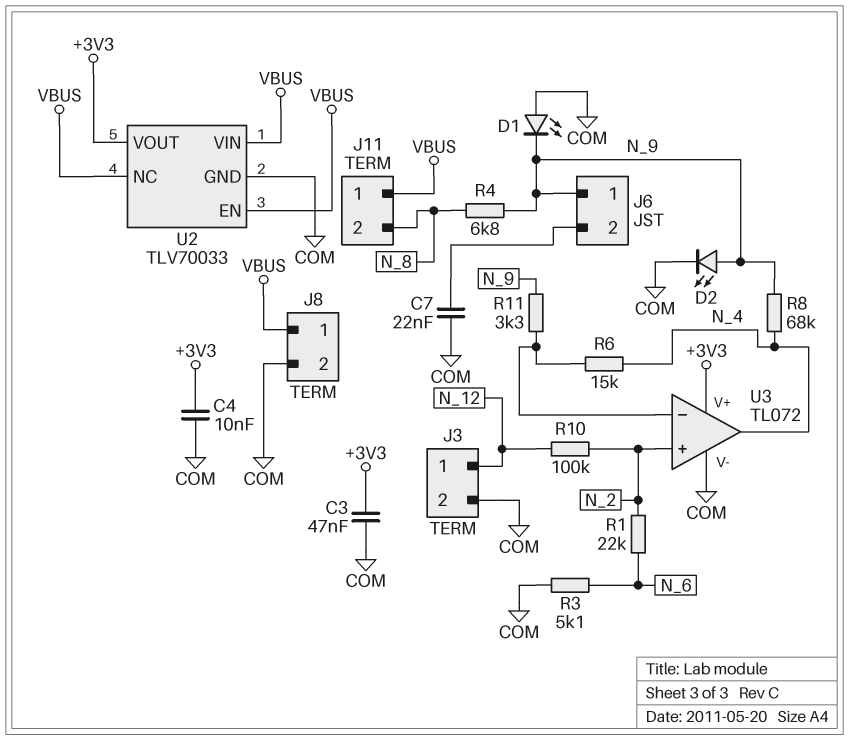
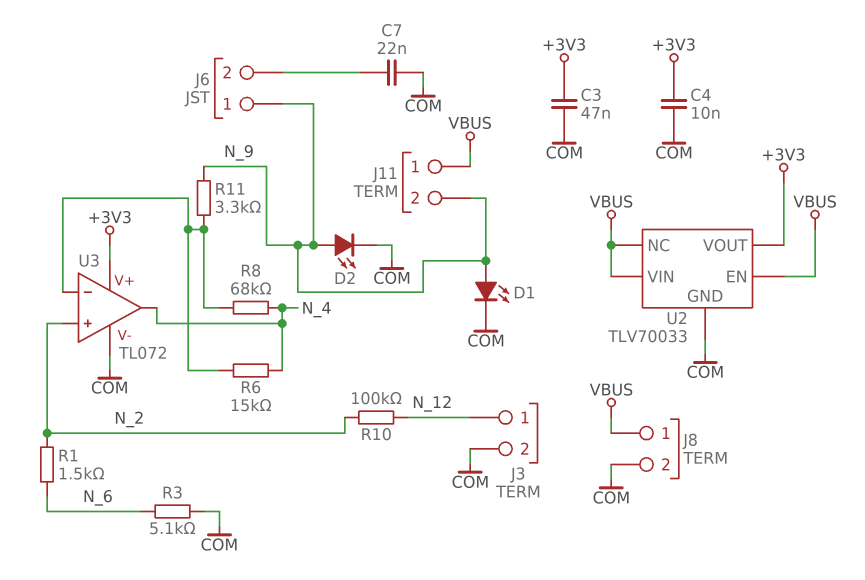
D1: LED (A COM, K N_9) -> LED (A N_9, K COM)
J11 pin 2: N_8 -> N_9
R1: 22k (N_2, N_6) -> 1.5k (N_2, N_6)
R4: 6.8k (N_8, N_9) -> none
R8: 68k (N_4, N_9) -> 68k (N_4, U3/in-)

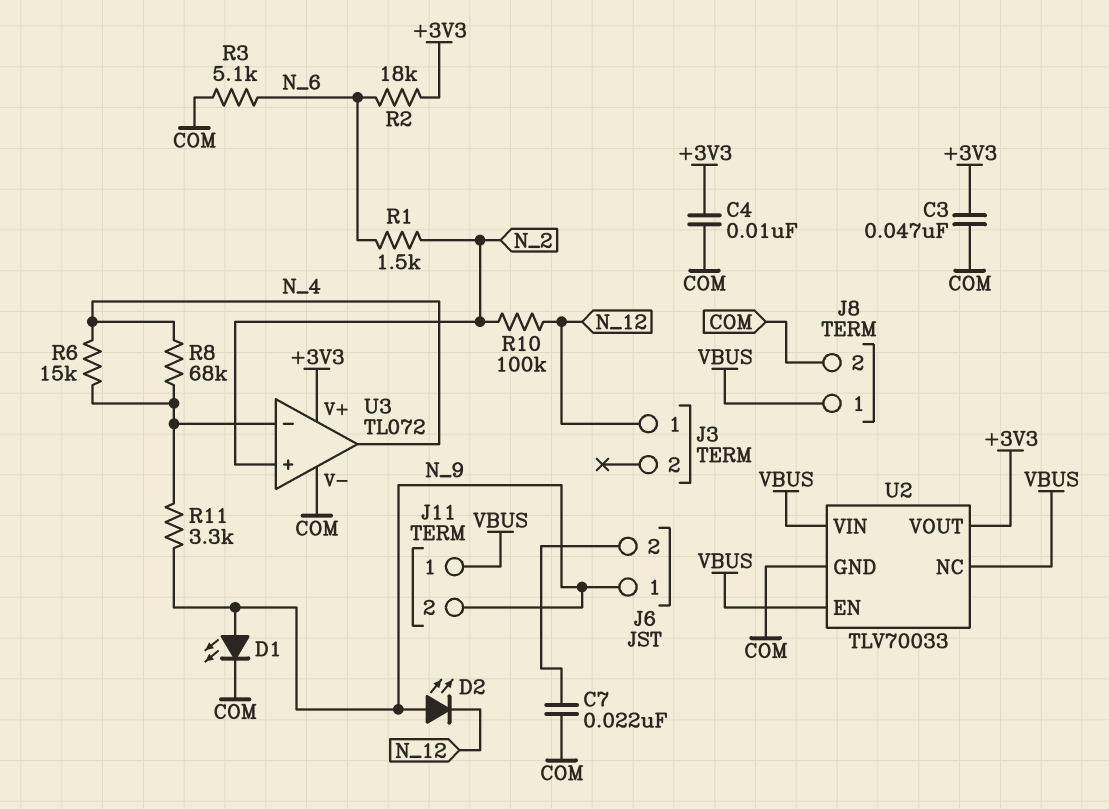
D2: LED (A N_9, K COM) -> LED (A N_9, K N_12)
J3 pin 2: COM -> none
R2: none -> 18k (+3V3, N_6)

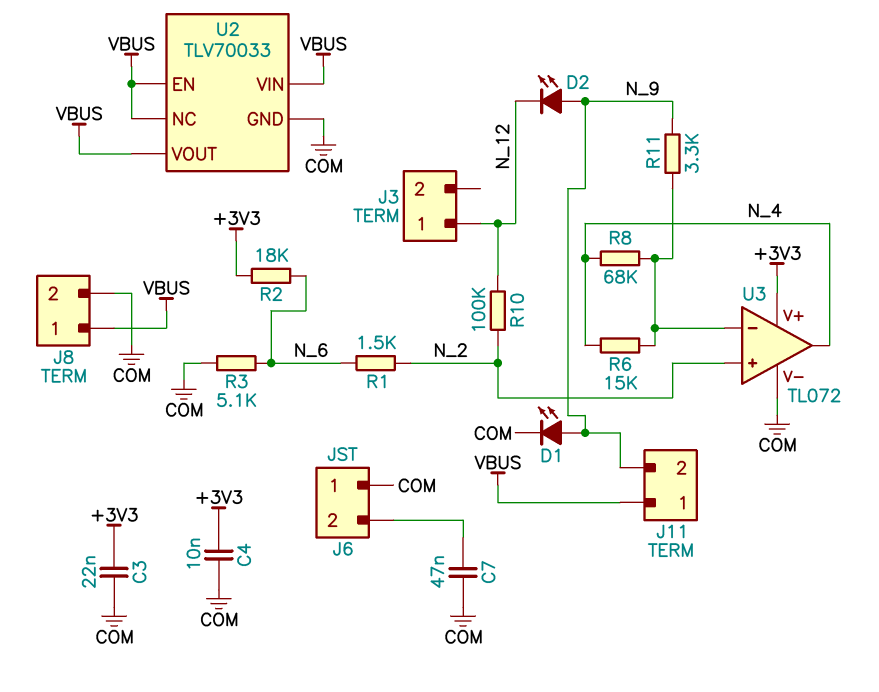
C3: 47nF (+3V3, COM) -> 22nF (+3V3, COM)
C7: 22nF (COM, J6/2) -> 47nF (COM, J6/2)
J6 pin 1: N_9 -> COM
U2 pin VOUT: +3V3 -> VBUS

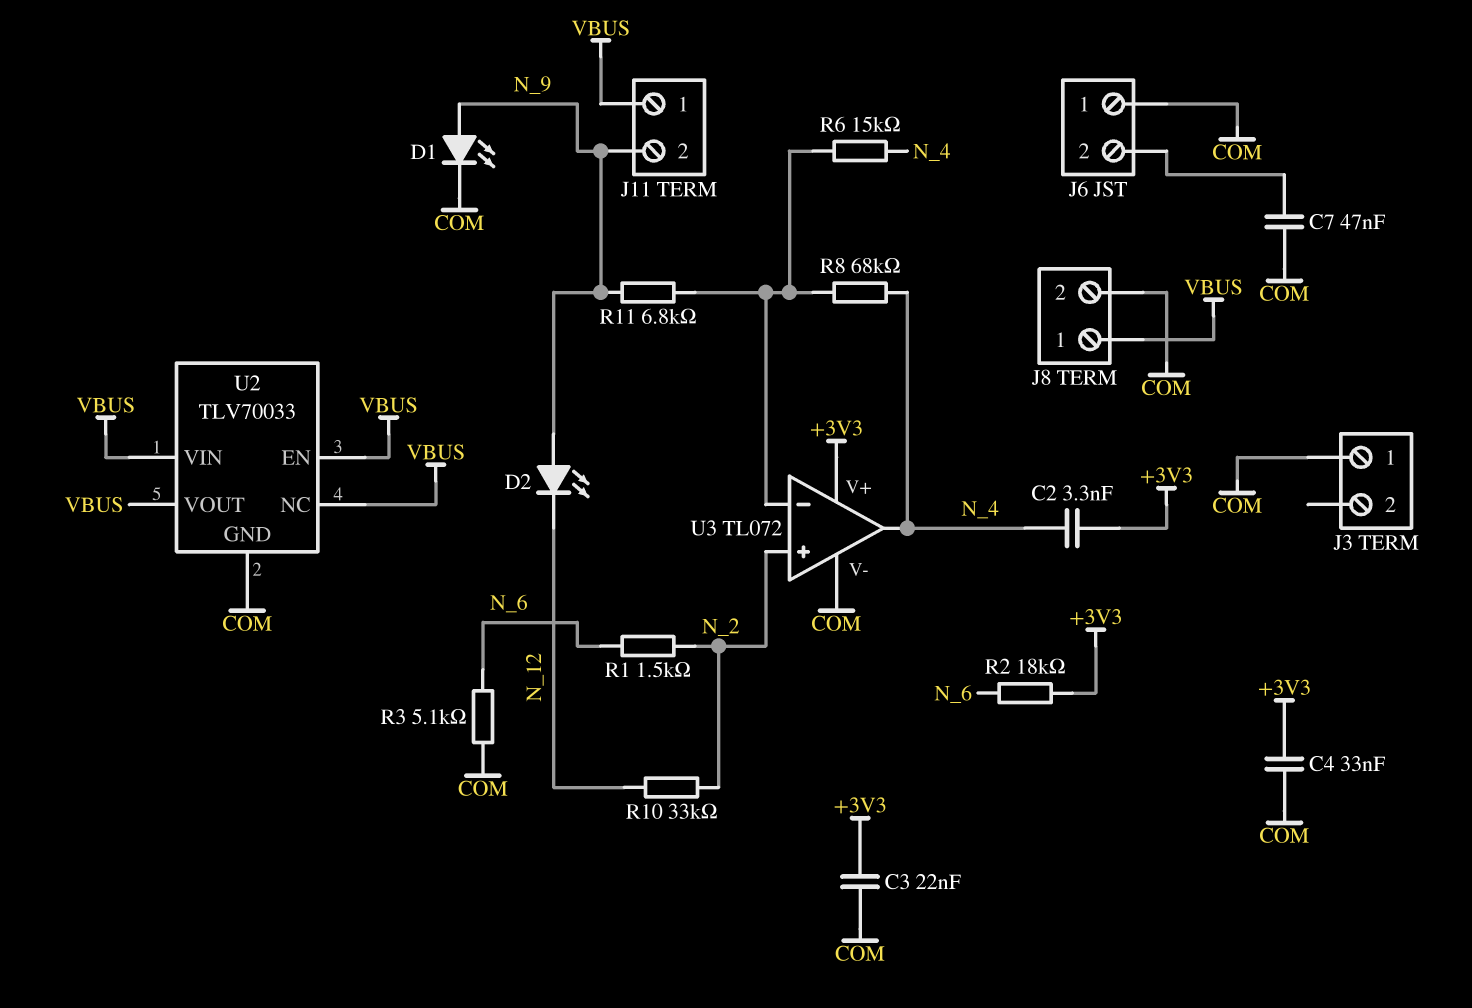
C2: none -> 3.3nF (+3V3, N_4)
C4: 10nF (+3V3, COM) -> 33nF (+3V3, COM)
J3 pin 1: N_12 -> COM
R10: 100k (N_2, N_12) -> 33k (N_2, N_12)
R11: 3.3k (N_9, U3/in-) -> 6.8k (N_9, U3/in-)

